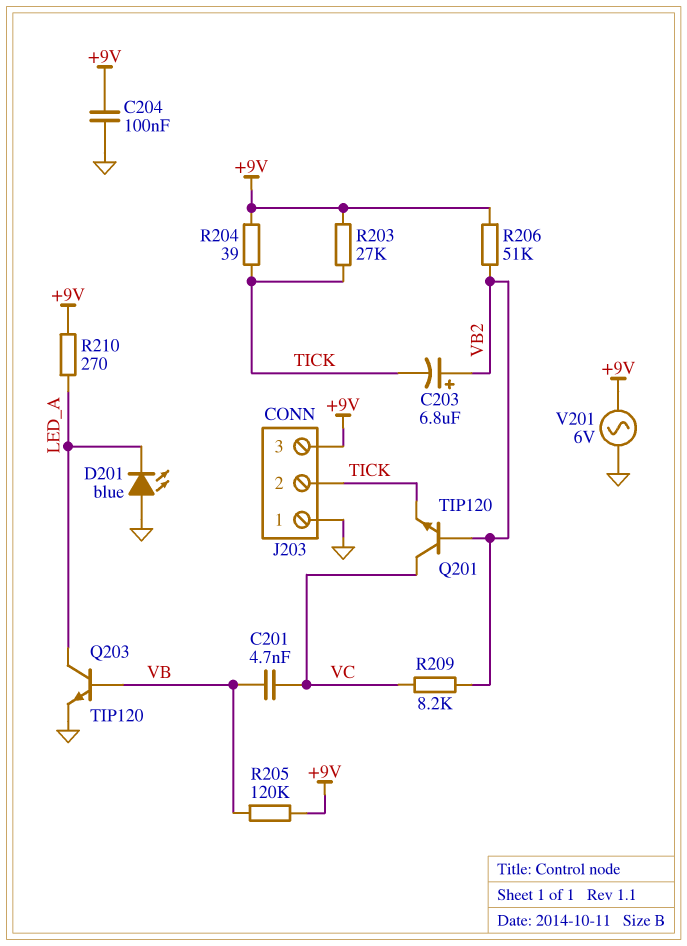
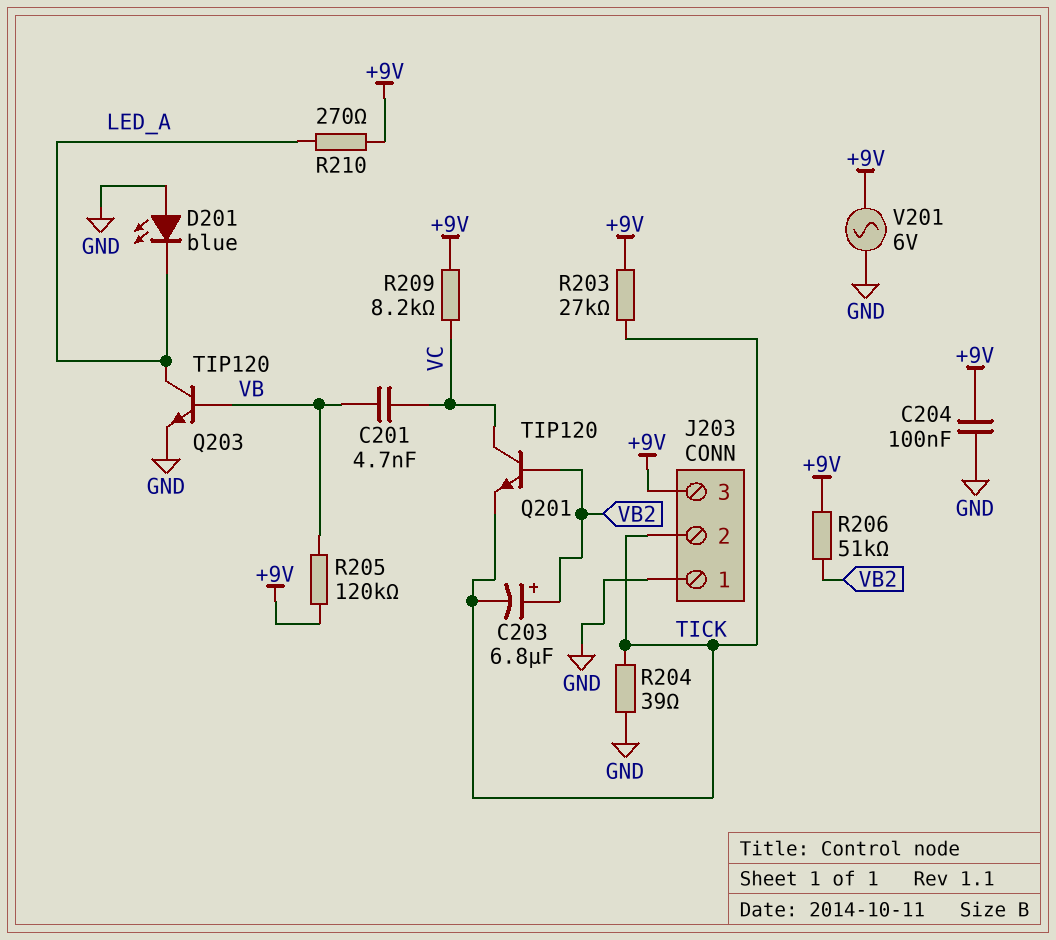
R204: 39 (+9V, TICK) -> 39 (GND, TICK)
R209: 8.2k (VB2, VC) -> 8.2k (+9V, VC)

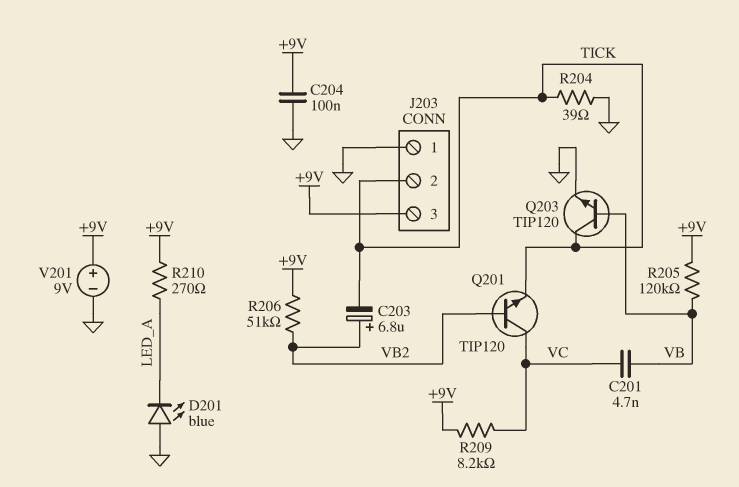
Q203: NPN TIP120 (B VB, C LED_A, E GND) -> NPN TIP120 (B VB, C TICK, E GND)
R203: 27k (+9V, TICK) -> none
V201: AC 6V (+9V, GND) -> 9V (plus +9V, minus GND)

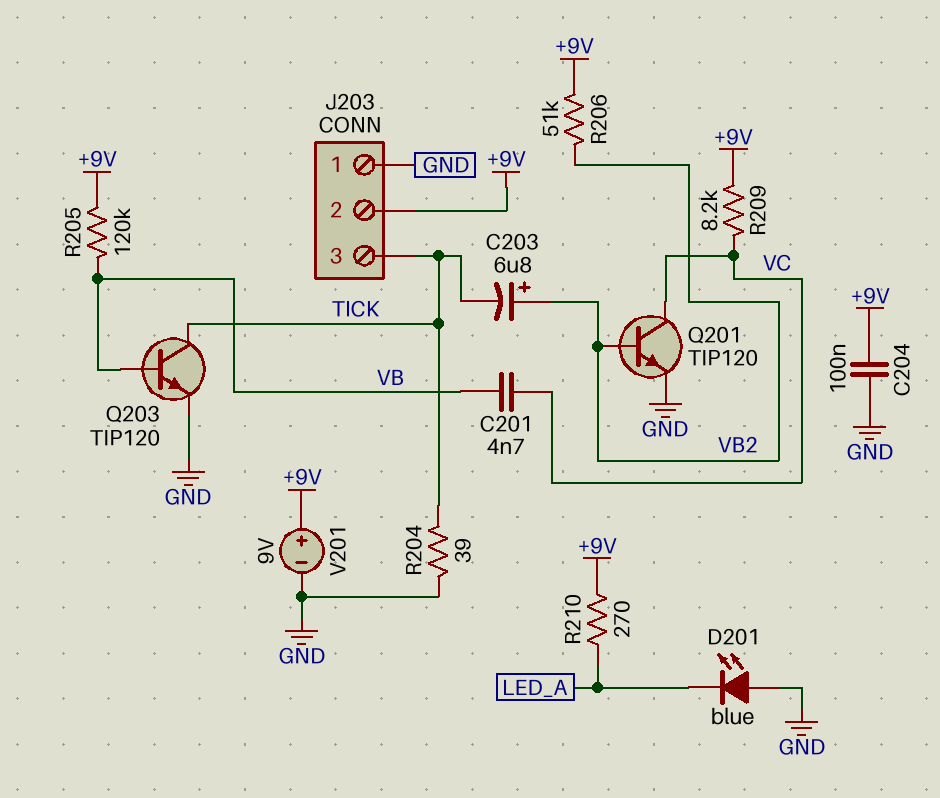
J203 pin 2: TICK -> +9V
J203 pin 3: +9V -> TICK
Q201: NPN TIP120 (B VB2, C VC, E TICK) -> NPN TIP120 (B VB2, C VC, E GND)

